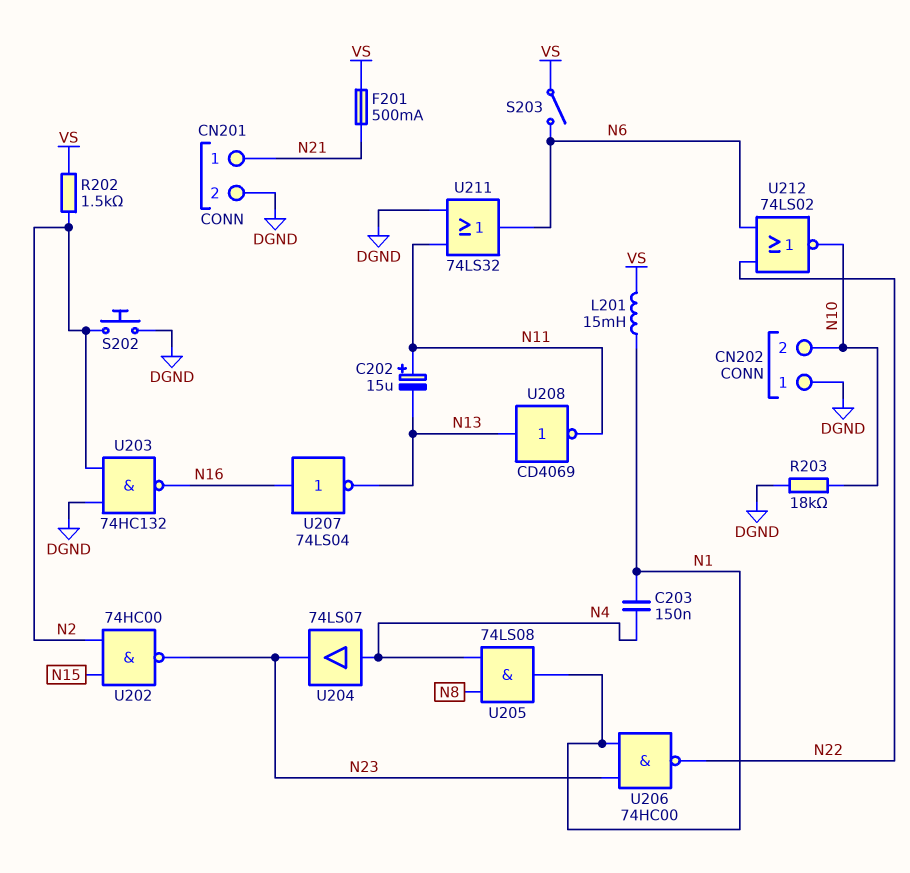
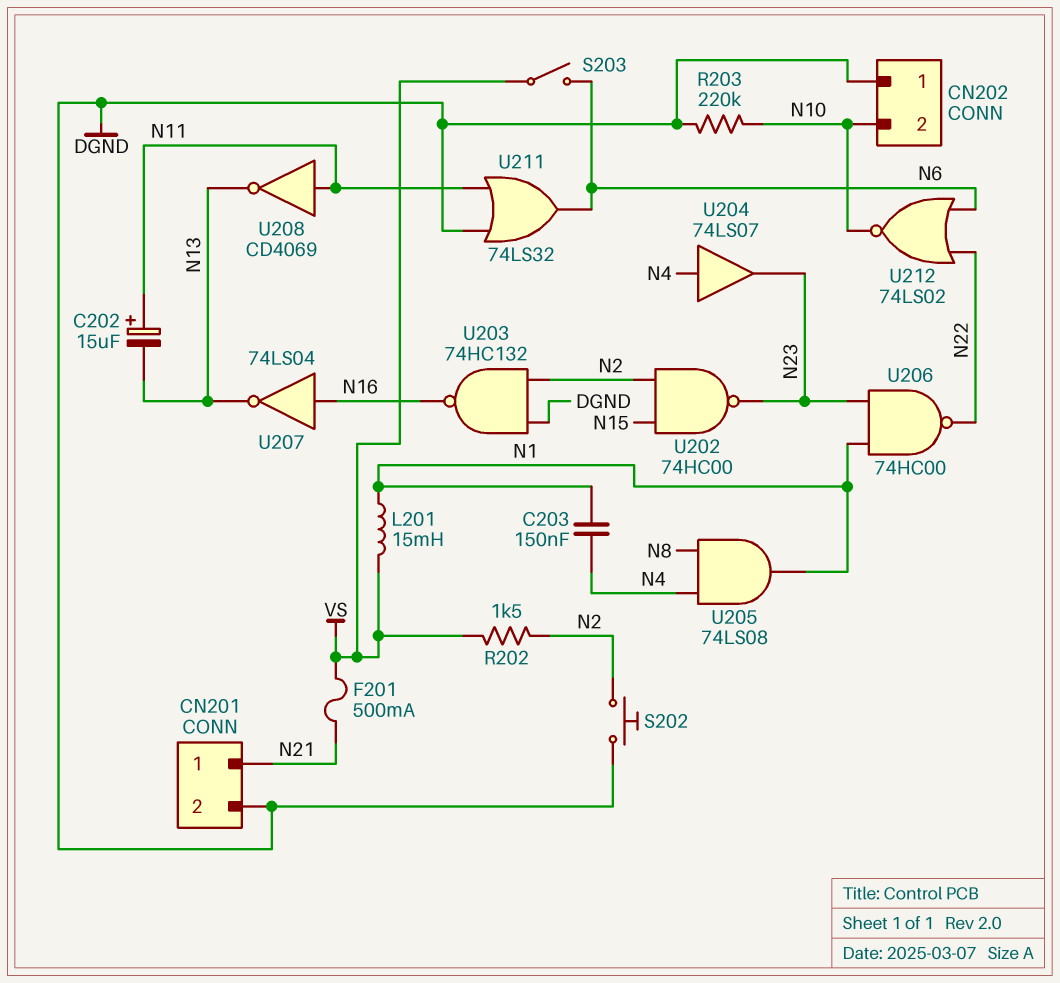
R203: 18k (DGND, N10) -> 220k (DGND, N10)
U208: NOT CD4069 (in N13, out N11) -> NOT CD4069 (in N11, out N13)

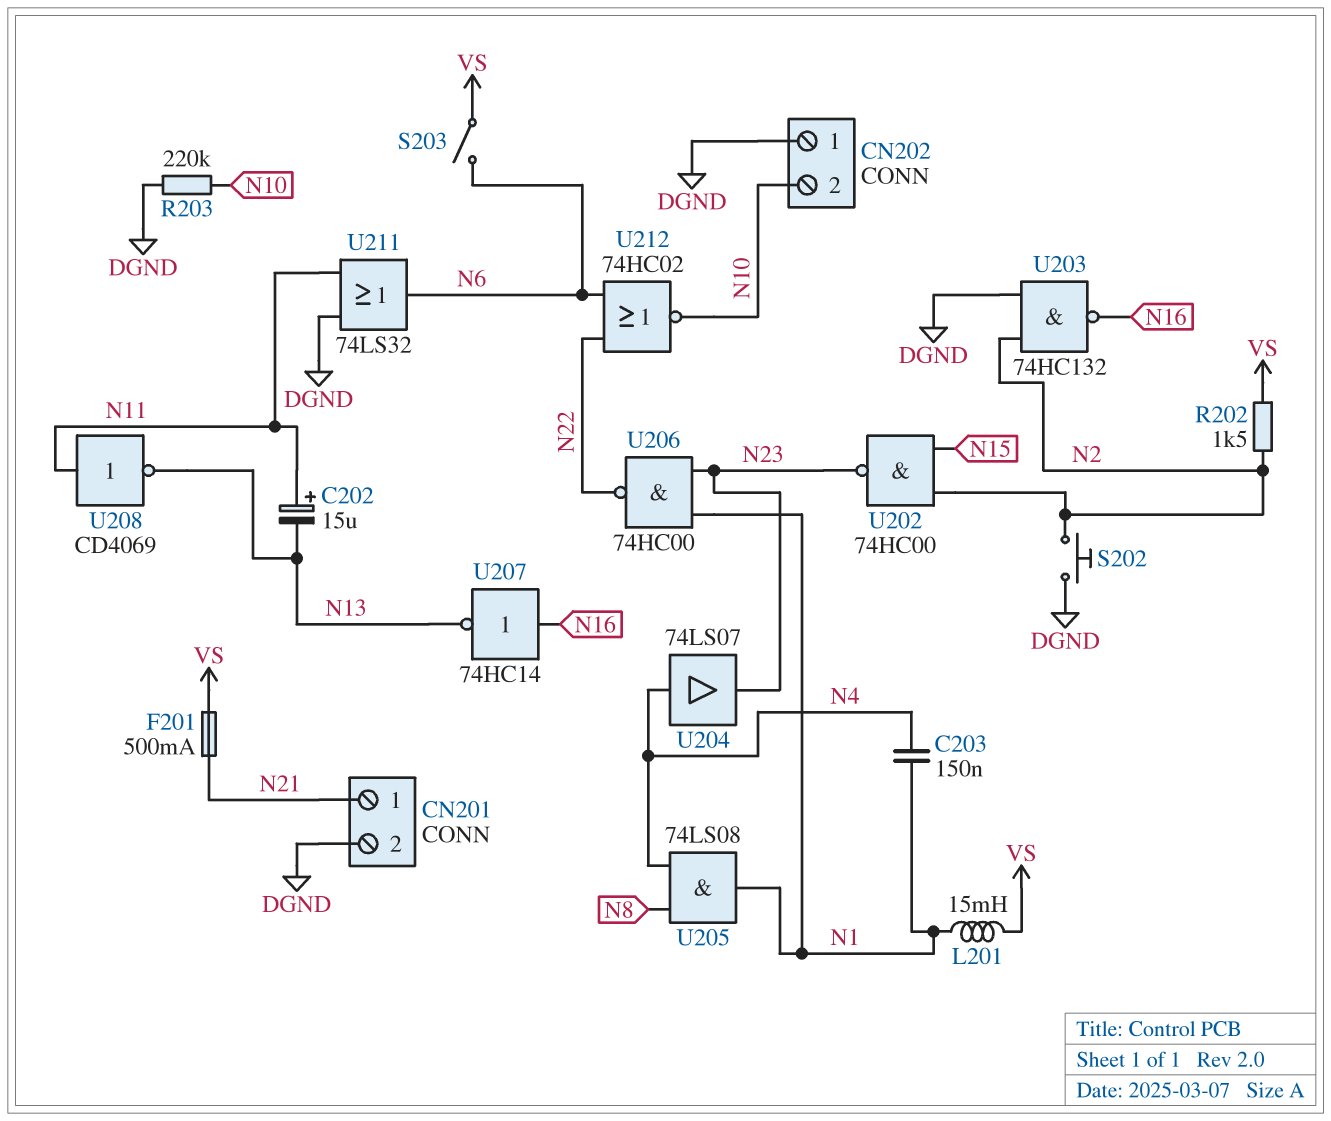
U207: NOT 74LS04 (in N16, out N13) -> NOT 74HC14 (in N16, out N13)
U212: NOR 74LS02 (in N6, in N22, out N10) -> NOR 74HC02 (in N6, in N22, out N10)

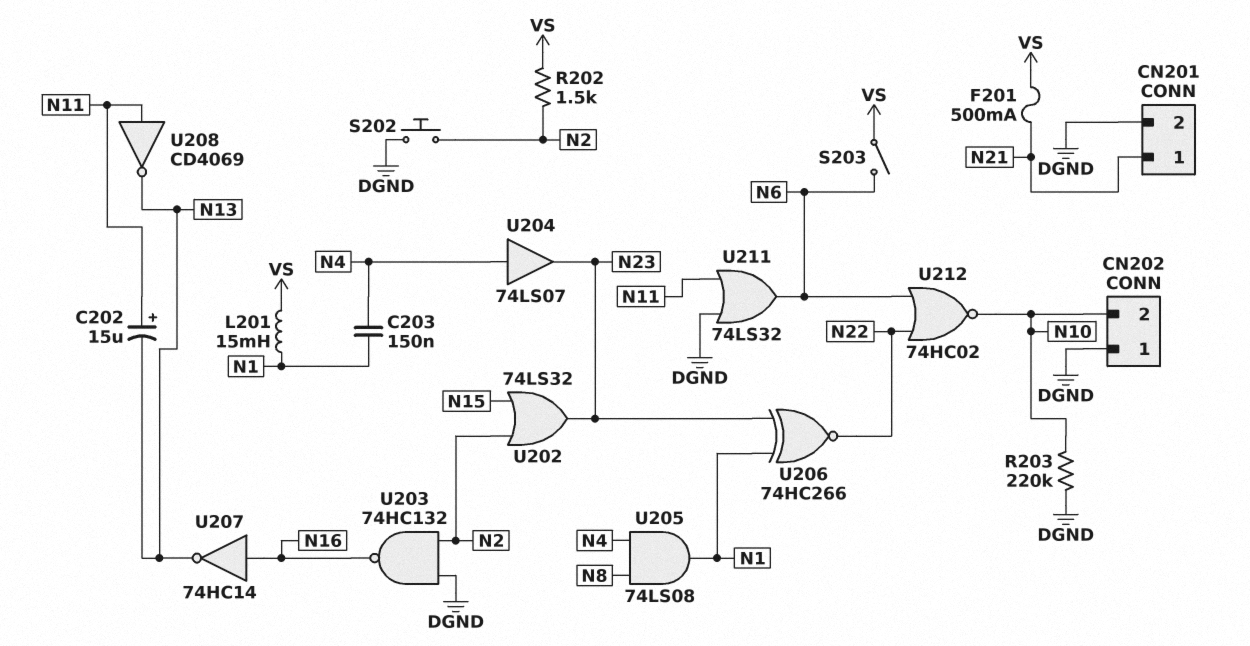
U202: NAND 74HC00 (in N2, in N15, out N23) -> OR 74LS32 (in N2, in N15, out N23)
U206: NAND 74HC00 (in N1, in N23, out N22) -> XNOR 74HC266 (in N1, in N23, out N22)

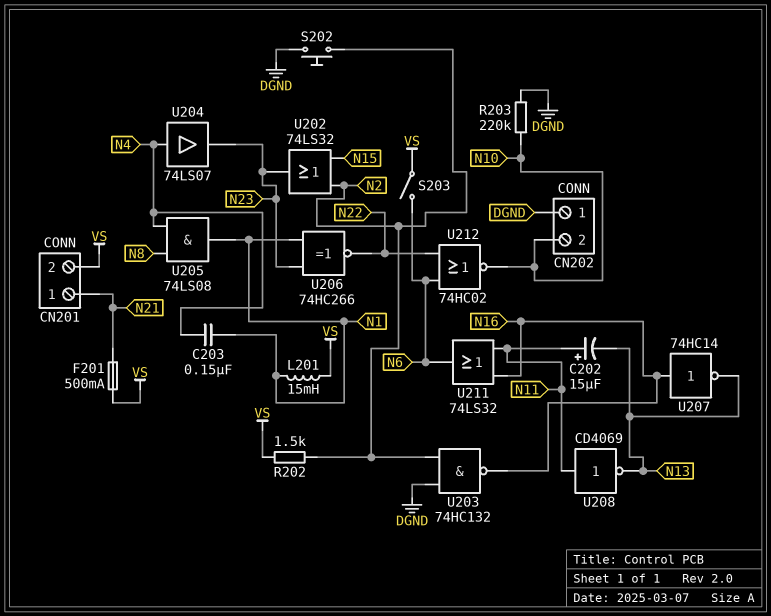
CN201 pin 2: DGND -> VS
U211: OR 74LS32 (in DGND, in N11, out N6) -> OR 74LS32 (in N11, in N16, out N6)

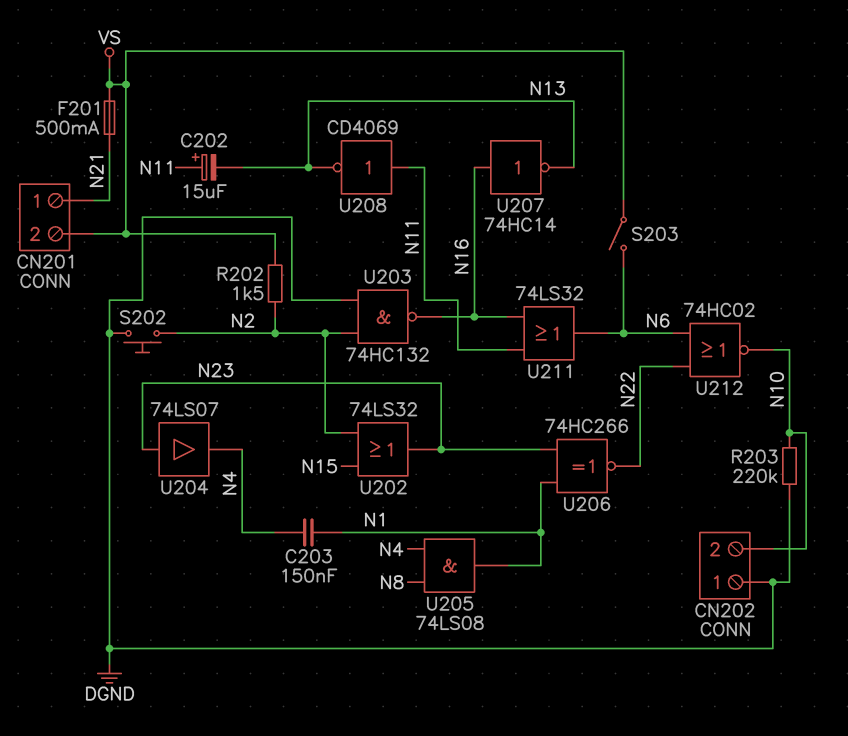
L201: 15mH (N1, VS) -> none
U204: buffer 74LS07 (in N4, out N23) -> buffer 74LS07 (in N23, out N4)

